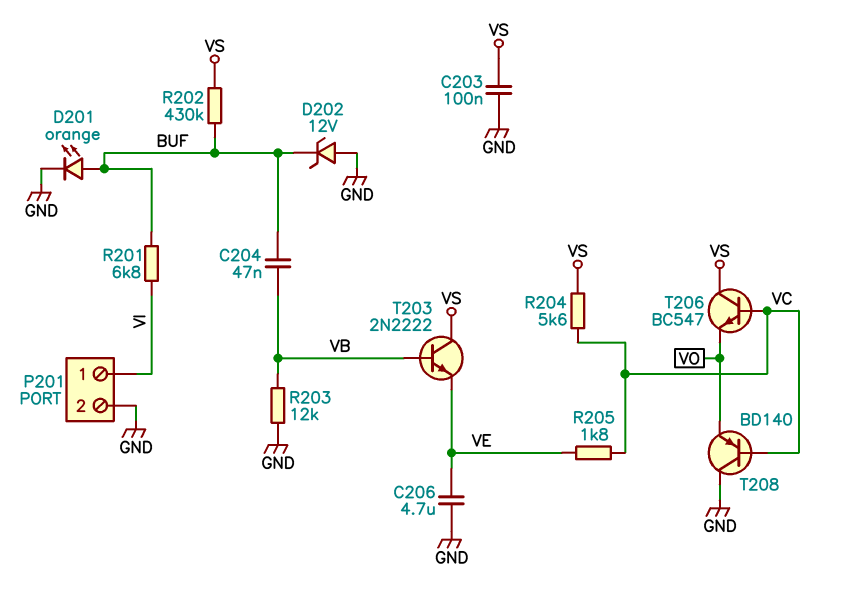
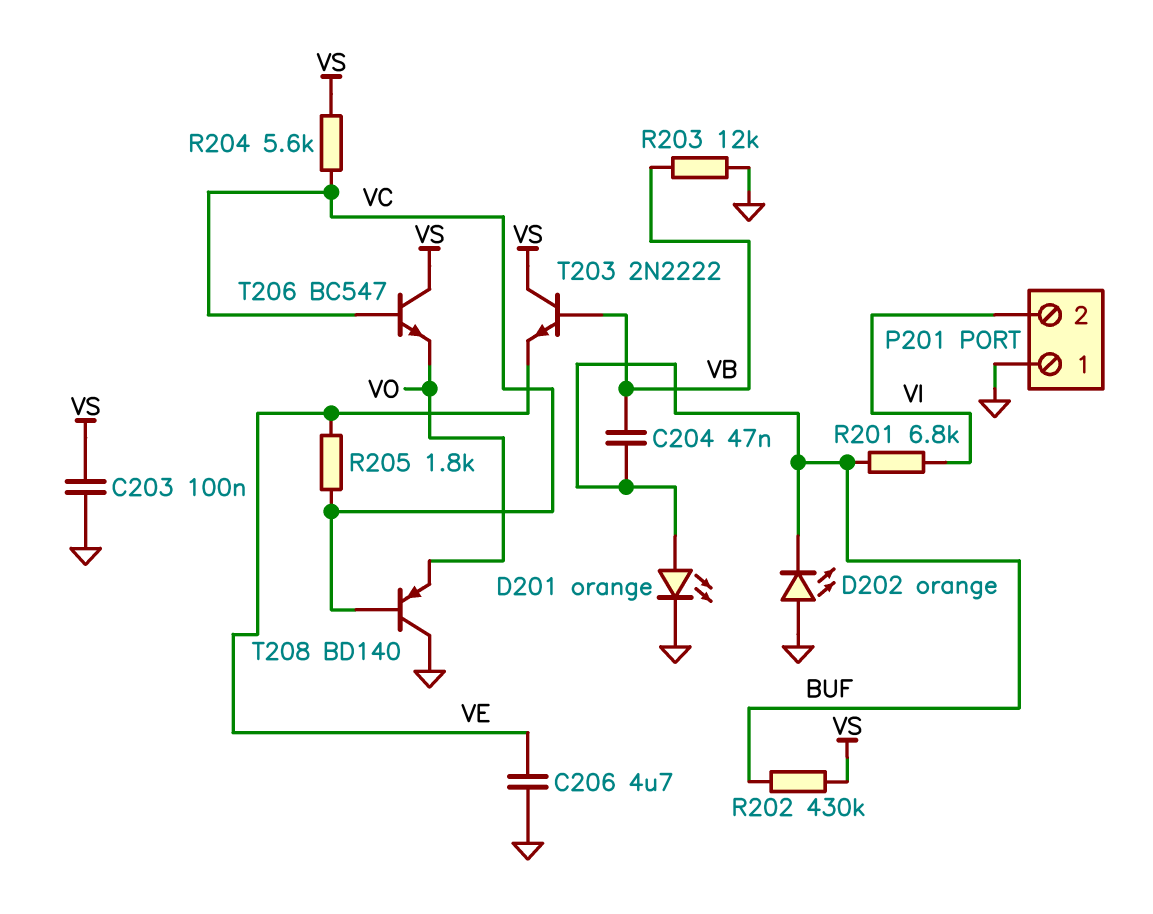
D202: zener 12V (A GND, K BUF) -> LED orange (A GND, K BUF)
P201 pin 1: VI -> GND
P201 pin 2: GND -> VI

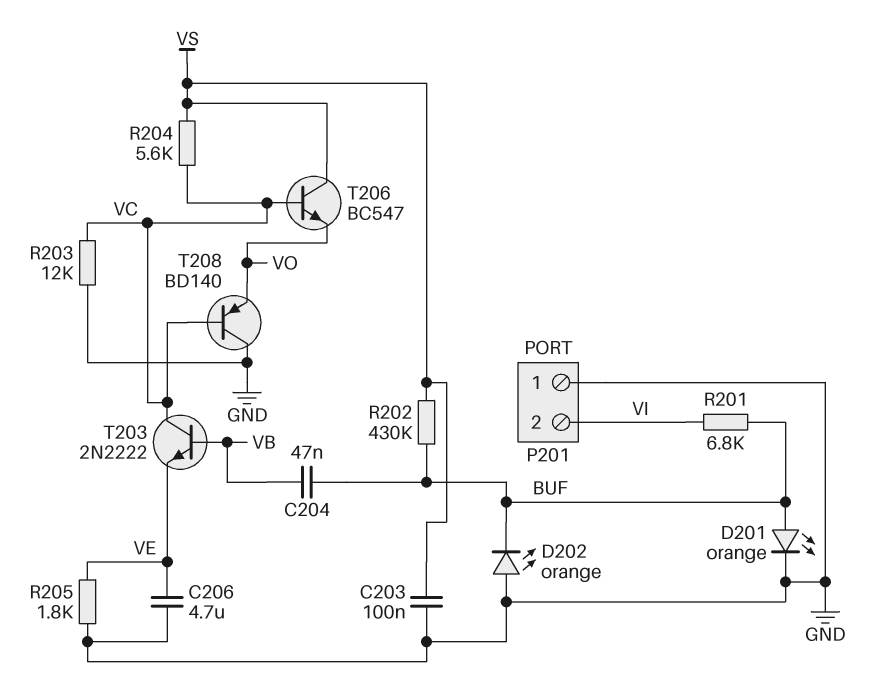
R203: 12k (GND, VB) -> 12k (GND, VC)
R205: 1.8k (VC, VE) -> 1.8k (GND, VE)
T203: NPN 2N2222 (B VB, C VS, E VE) -> NPN 2N2222 (B VB, C VC, E VE)

